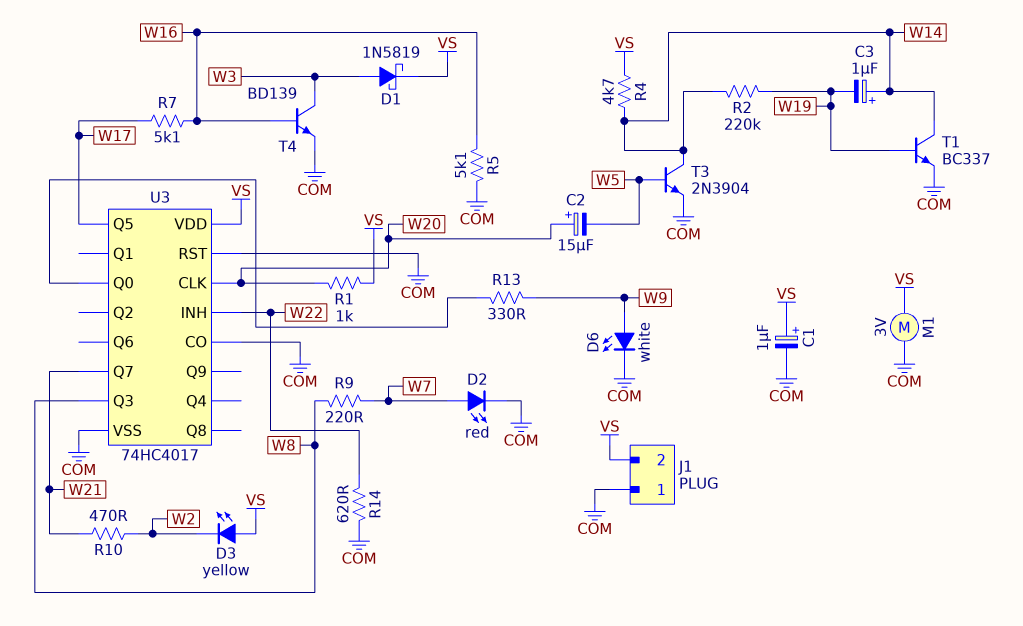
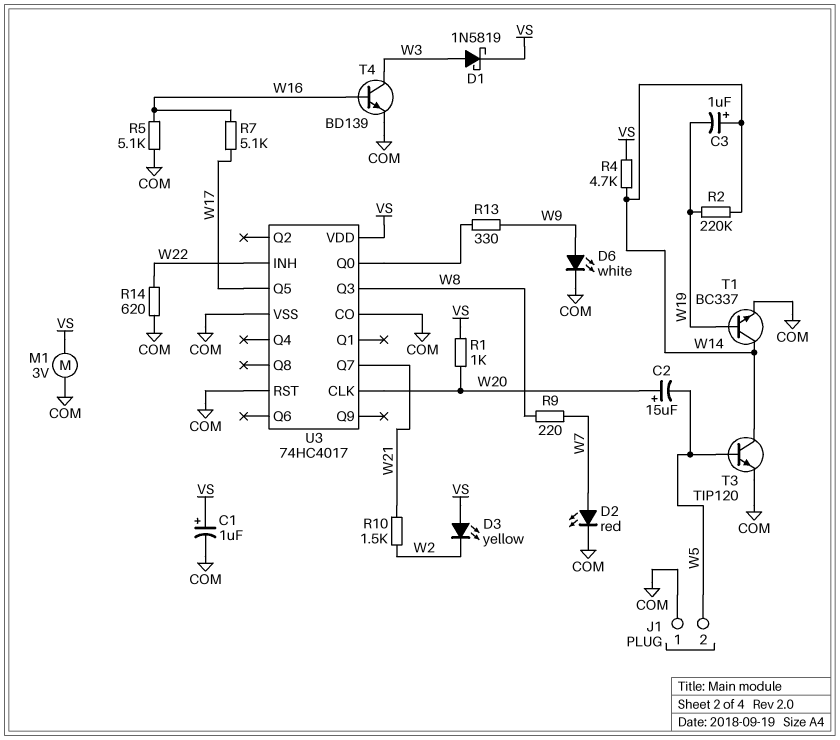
J1 pin 2: VS -> W5
R10: 470 (W2, W21) -> 1.5k (W2, W21)
T3: NPN 2N3904 (B W5, C W14, E COM) -> NPN TIP120 (B W5, C W14, E COM)

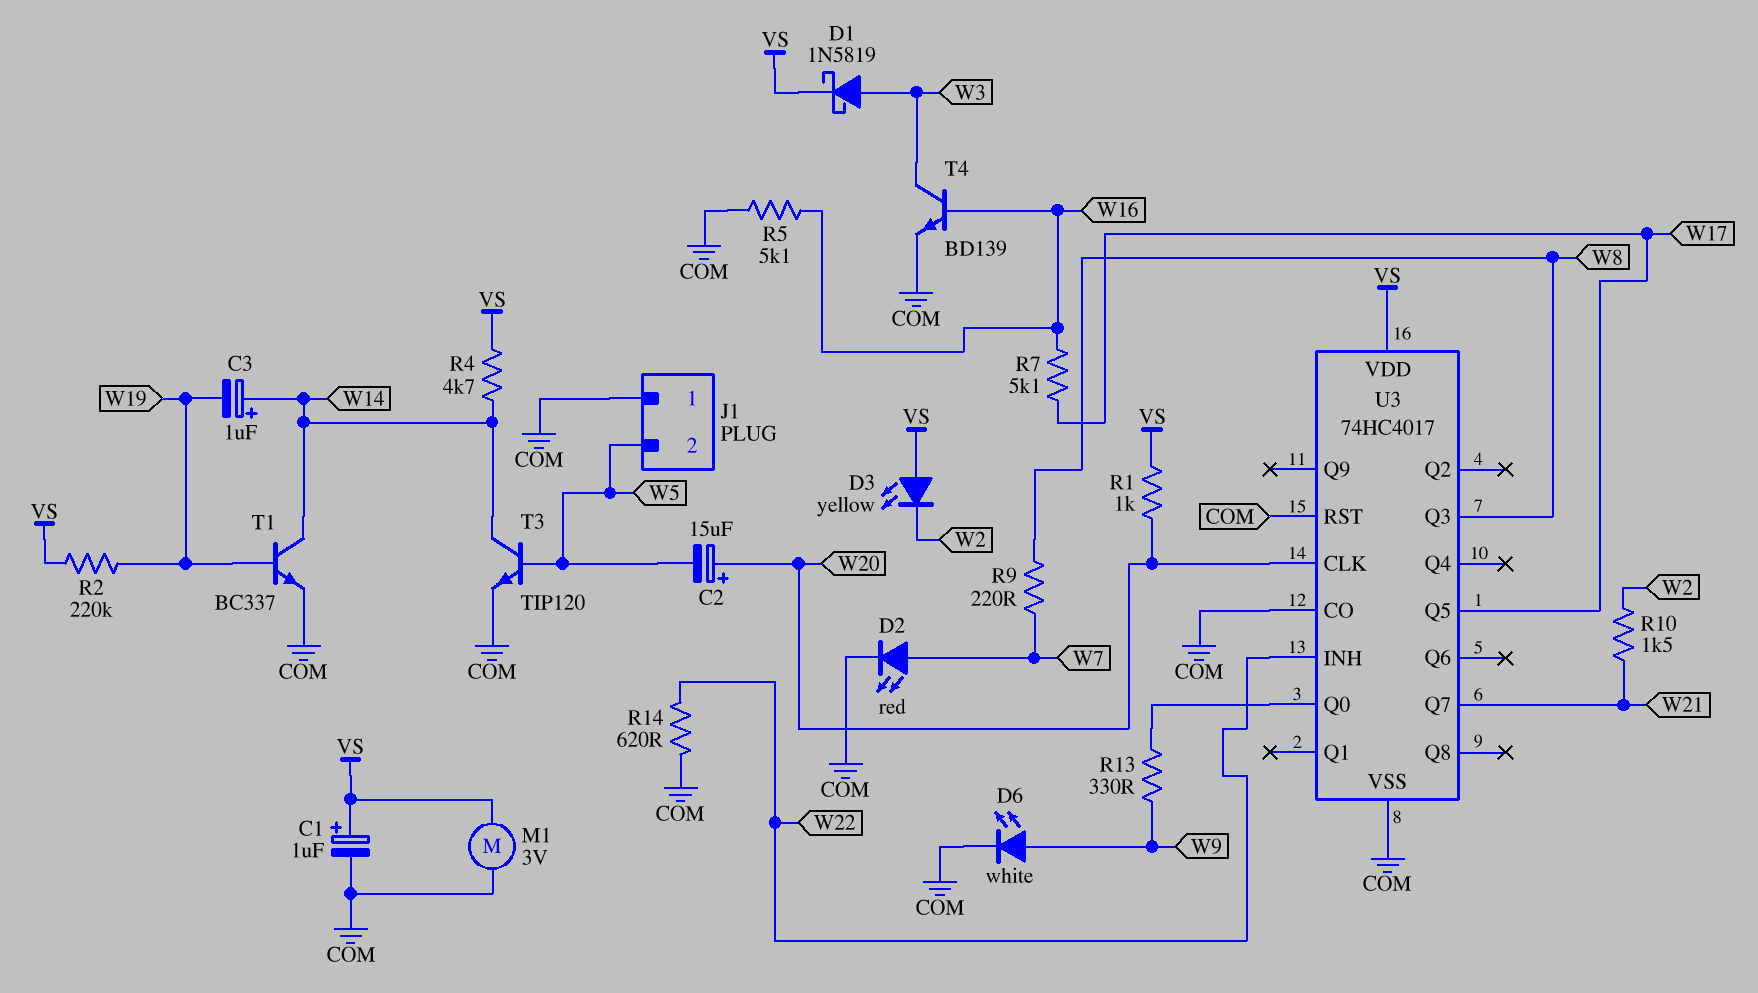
R2: 220k (W14, W19) -> 220k (VS, W19)

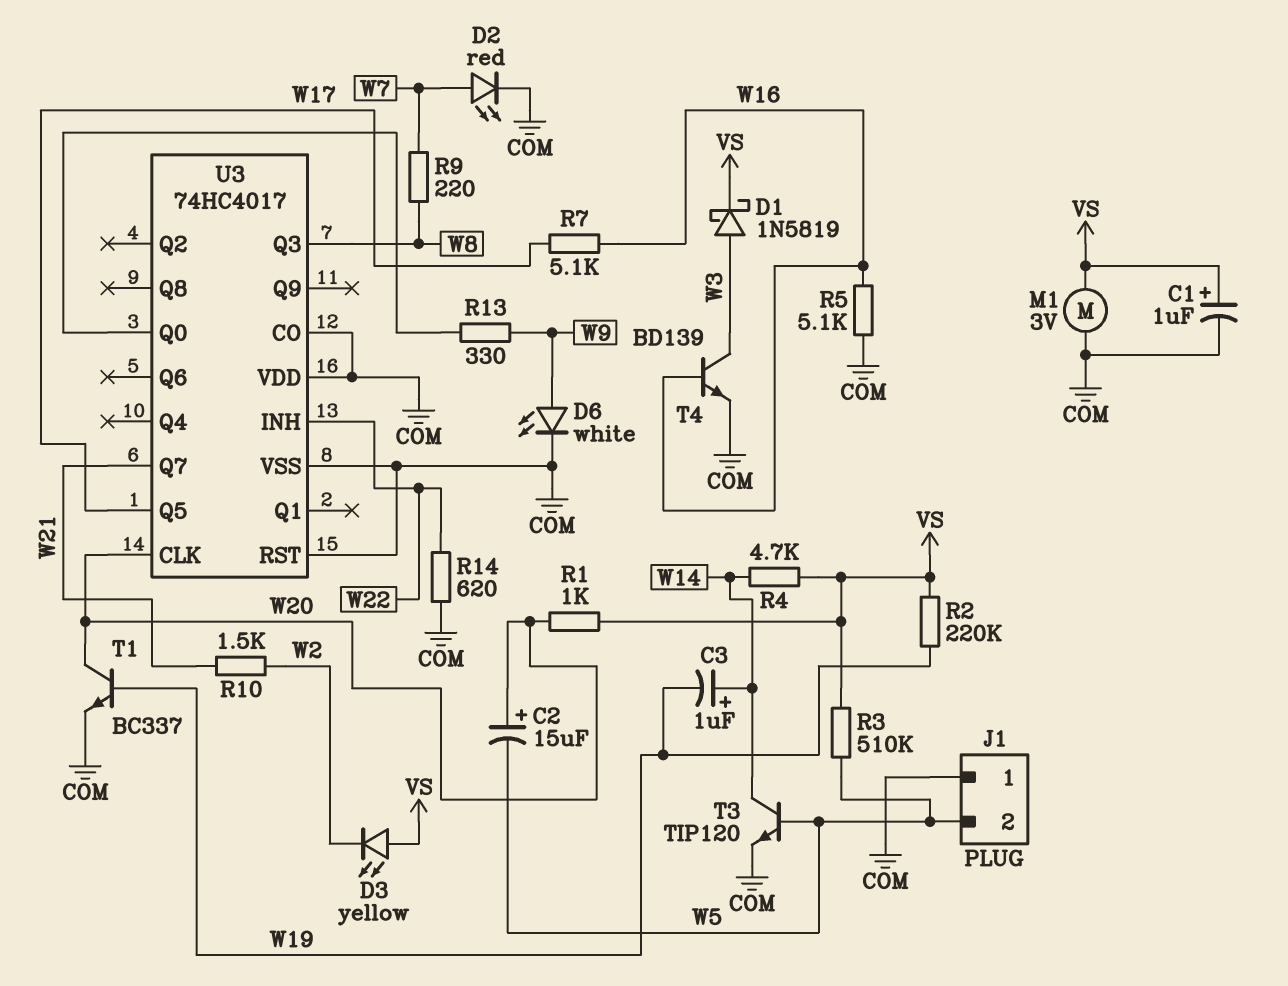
R3: none -> 510k (VS, W5)
T1: NPN BC337 (B W19, C W14, E COM) -> NPN BC337 (B W19, C W20, E COM)
U3 pin VDD: VS -> COM

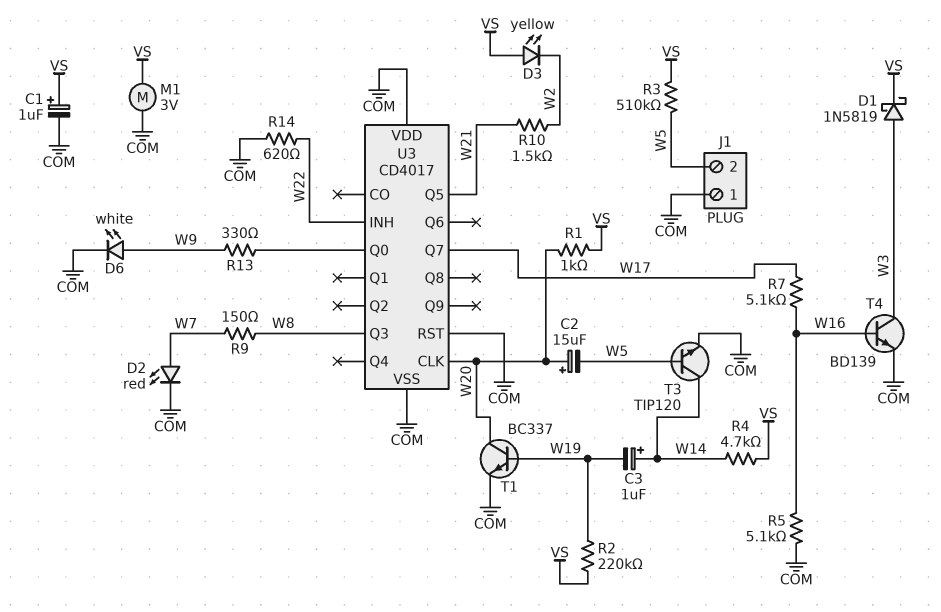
R9: 220 (W7, W8) -> 150 (W7, W8)
U3: 74HC4017 -> CD4017
U3 pin CO: COM -> none
U3 pin Q5: W17 -> W21
U3 pin Q7: W21 -> W17

